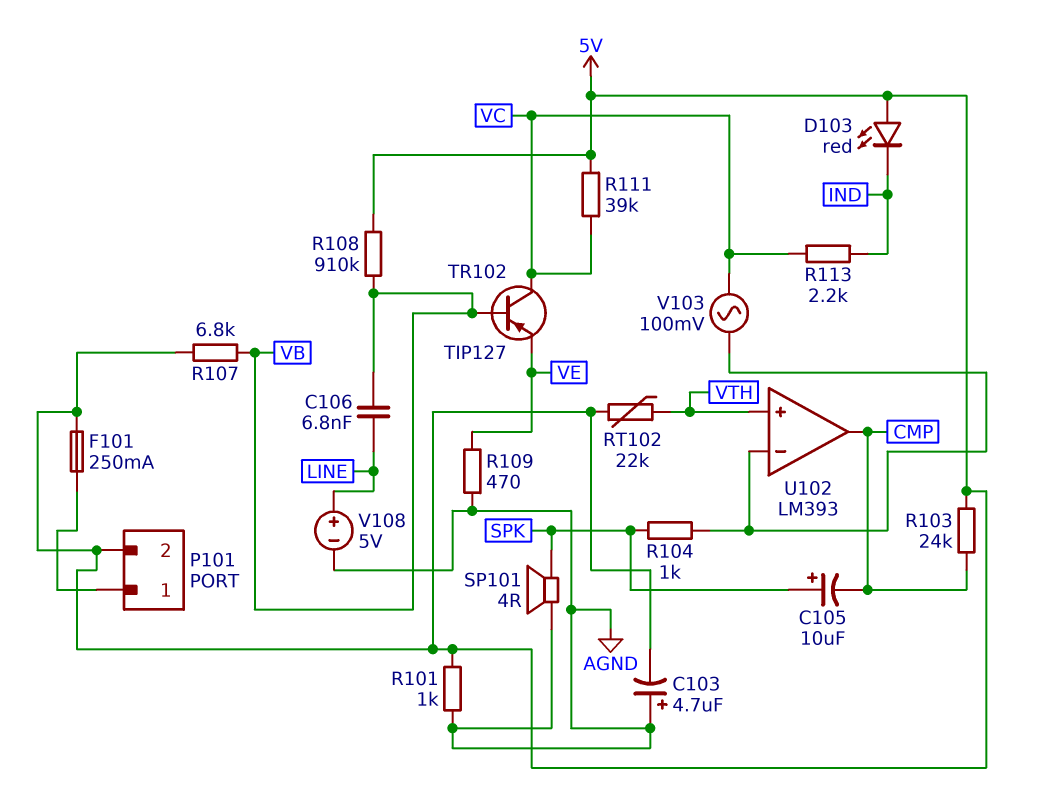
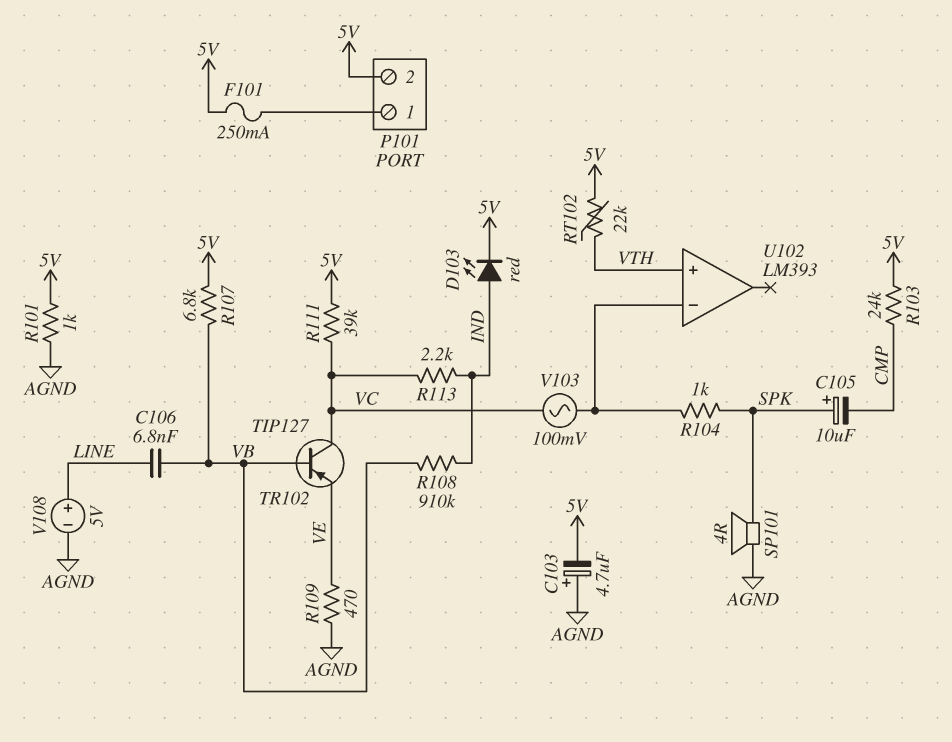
D103: LED red (A 5V, K IND) -> LED red (A IND, K 5V)
R108: 910k (5V, VB) -> 910k (IND, VB)
U102 pin out: CMP -> none

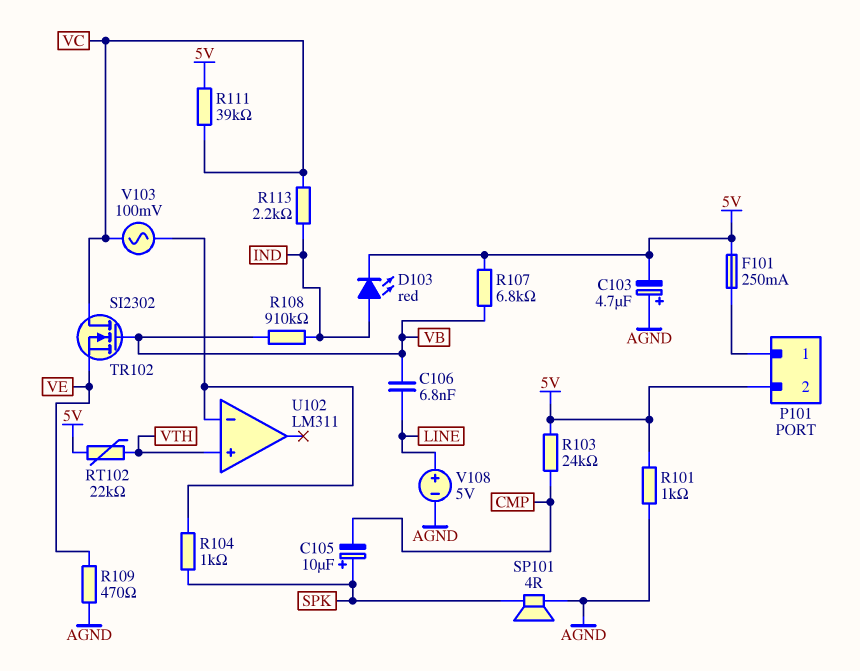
TR102: PNP TIP127 (B VB, C VC, E VE) -> NMOS SI2302 (G VB, D VC, S VE)
U102: LM393 -> LM311

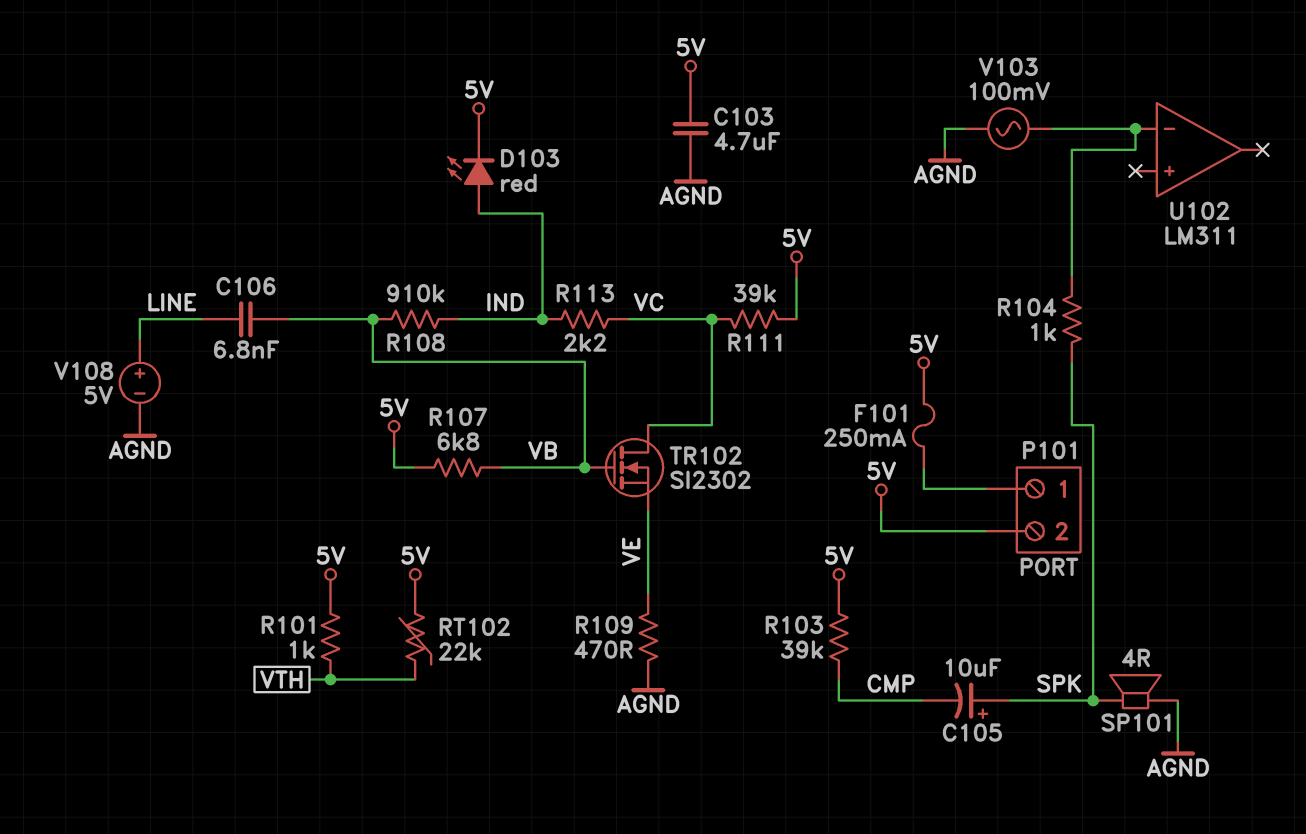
C103: 4.7uF (plus AGND, minus 5V) -> 4.7uF (5V, AGND)
R101: 1k (5V, AGND) -> 1k (5V, VTH)
R103: 24k (5V, CMP) -> 39k (5V, CMP)
U102 pin in+: VTH -> none
V103: AC 100mV (U102/in-, VC) -> AC 100mV (AGND, U102/in-)

